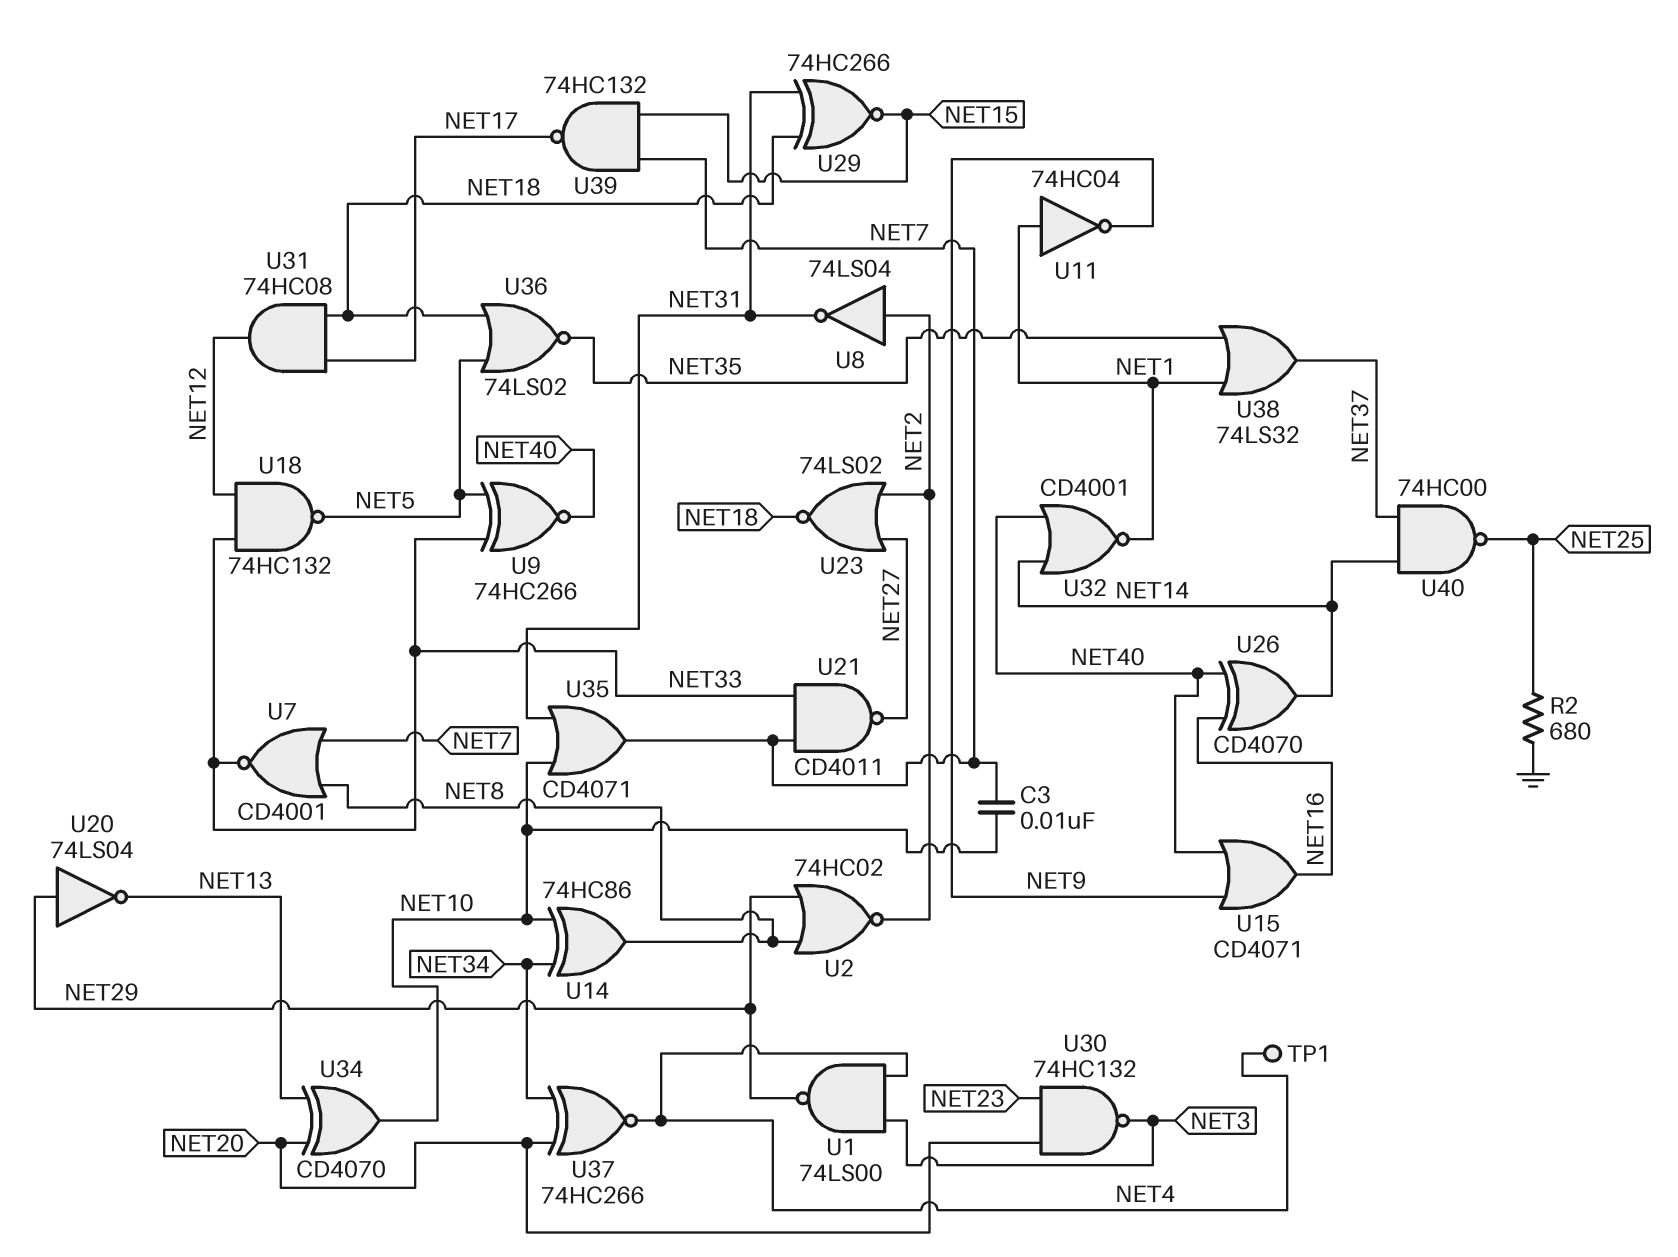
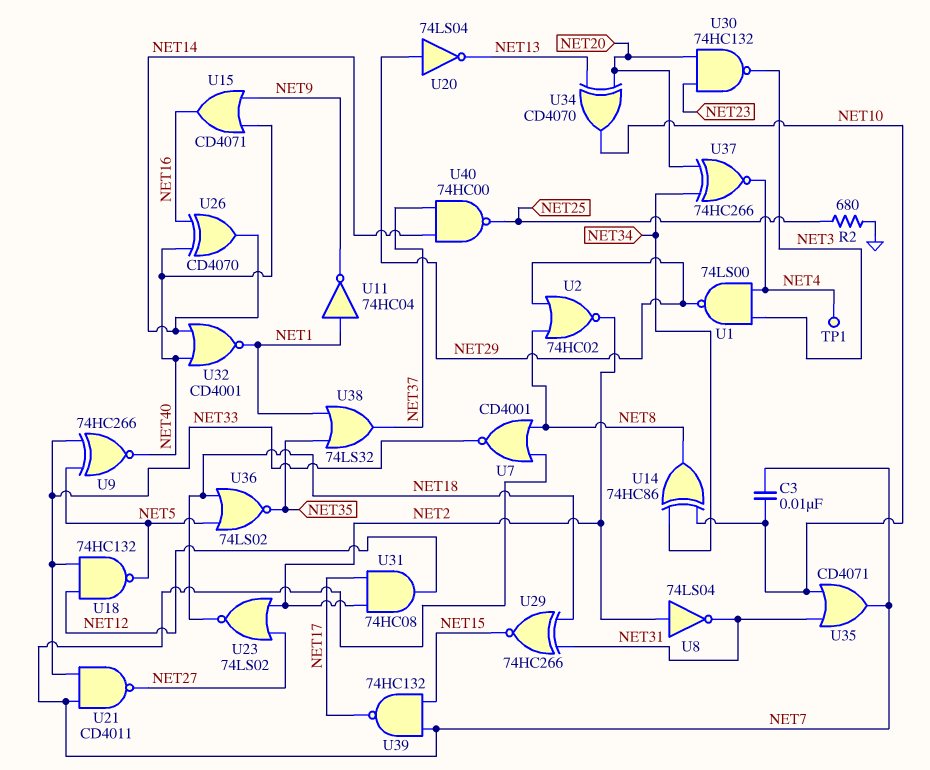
U31: AND 74HC08 (in NET17, in NET18, out NET12) -> AND 74HC08 (in NET2, in NET17, out NET12)

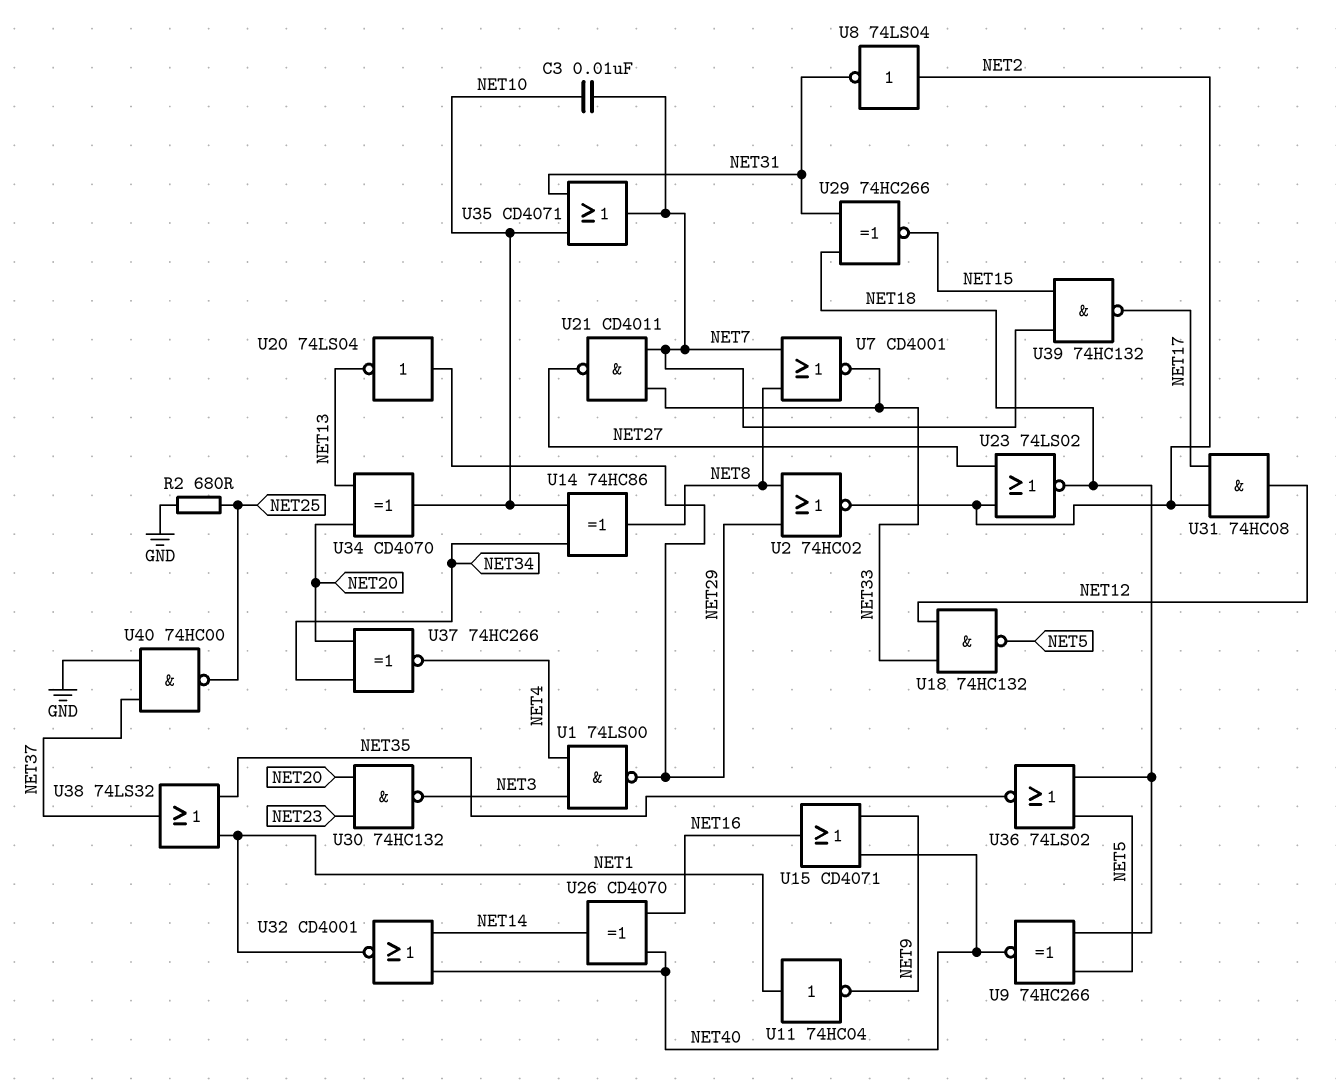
TP1: test point (NET4) -> none
U9: XNOR 74HC266 (in NET5, in NET33, out NET40) -> XNOR 74HC266 (in NET5, in NET18, out NET40)
U40: NAND 74HC00 (in NET14, in NET37, out NET25) -> NAND 74HC00 (in GND, in NET37, out NET25)

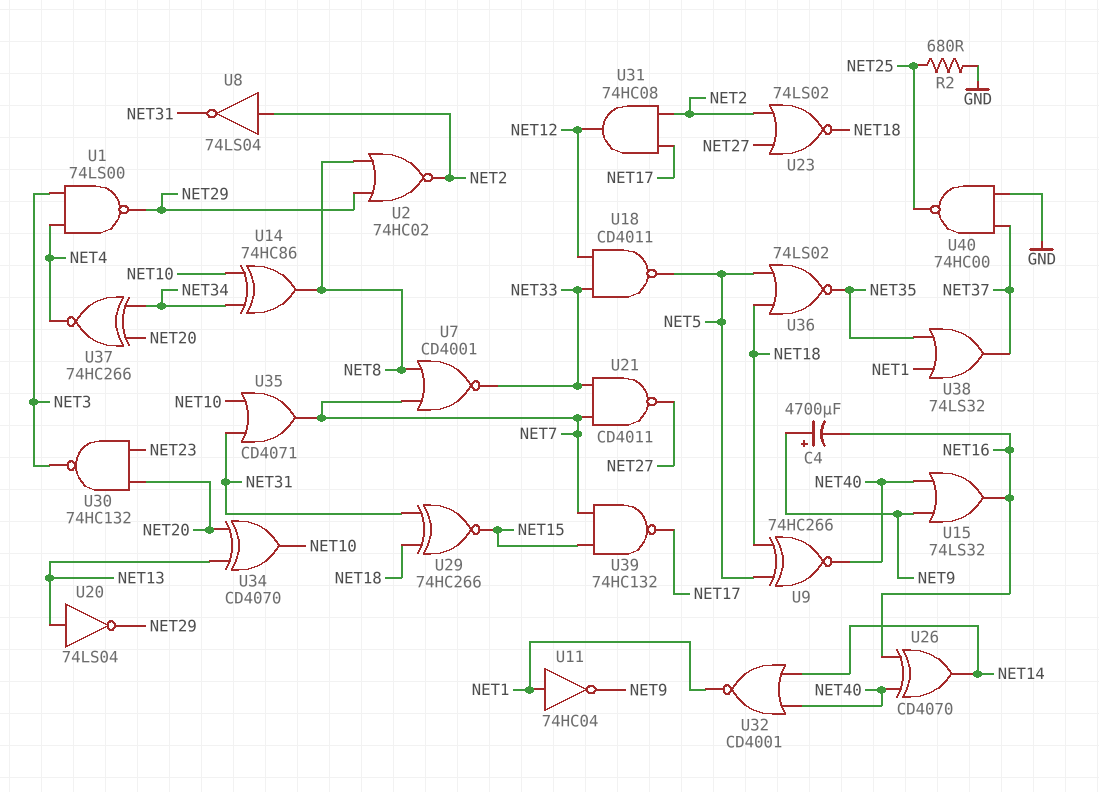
C3: 10nF (NET7, NET10) -> none
C4: none -> 4700uF (plus NET9, minus NET16)
U15: OR CD4071 (in NET9, in NET40, out NET16) -> OR 74LS32 (in NET9, in NET40, out NET16)
U18: NAND 74HC132 (in NET12, in NET33, out NET5) -> NAND CD4011 (in NET12, in NET33, out NET5)
U20: NOT 74LS04 (in NET29, out NET13) -> NOT 74LS04 (in NET13, out NET29)

